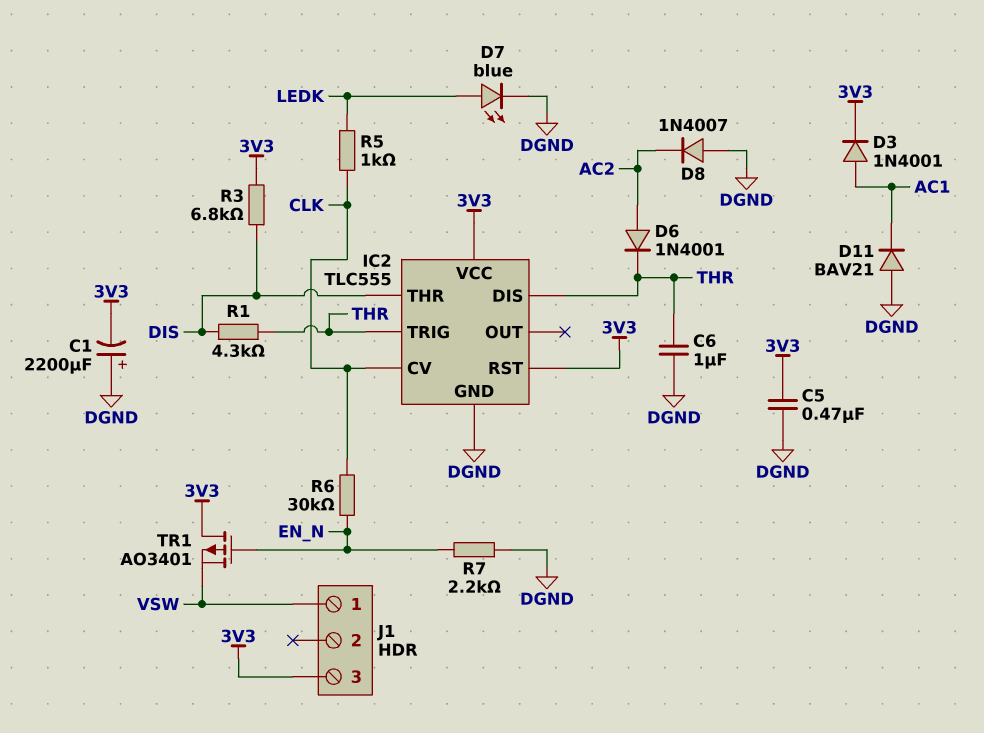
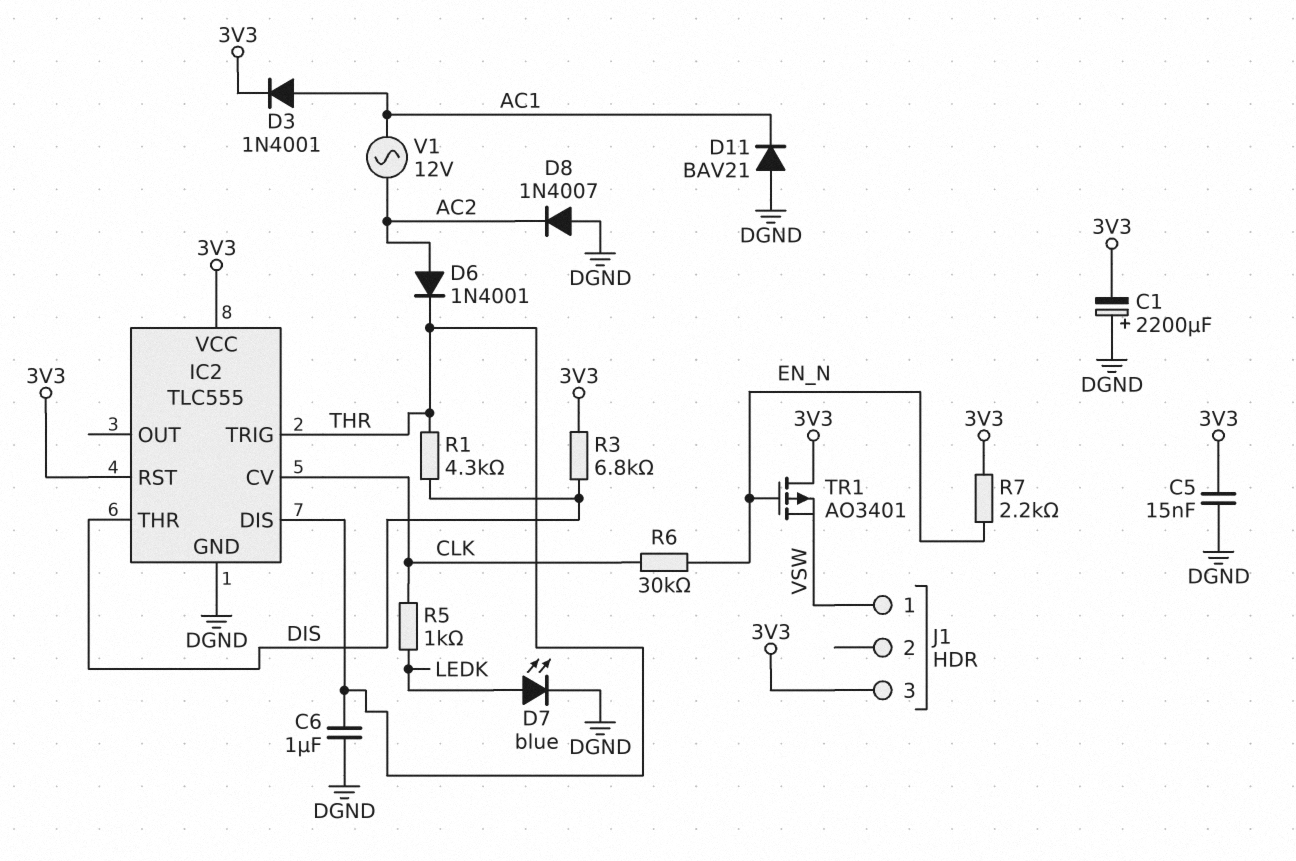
C5: 470nF (3V3, DGND) -> 15nF (3V3, DGND)
R7: 2.2k (DGND, EN_N) -> 2.2k (3V3, EN_N)
V1: none -> AC 12V (AC1, AC2)

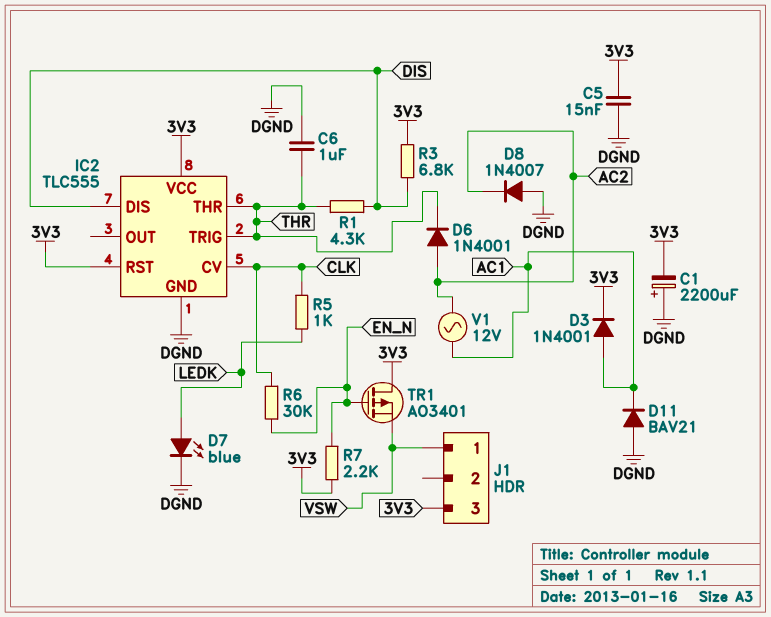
IC2 pin DIS: THR -> DIS
IC2 pin THR: DIS -> THR

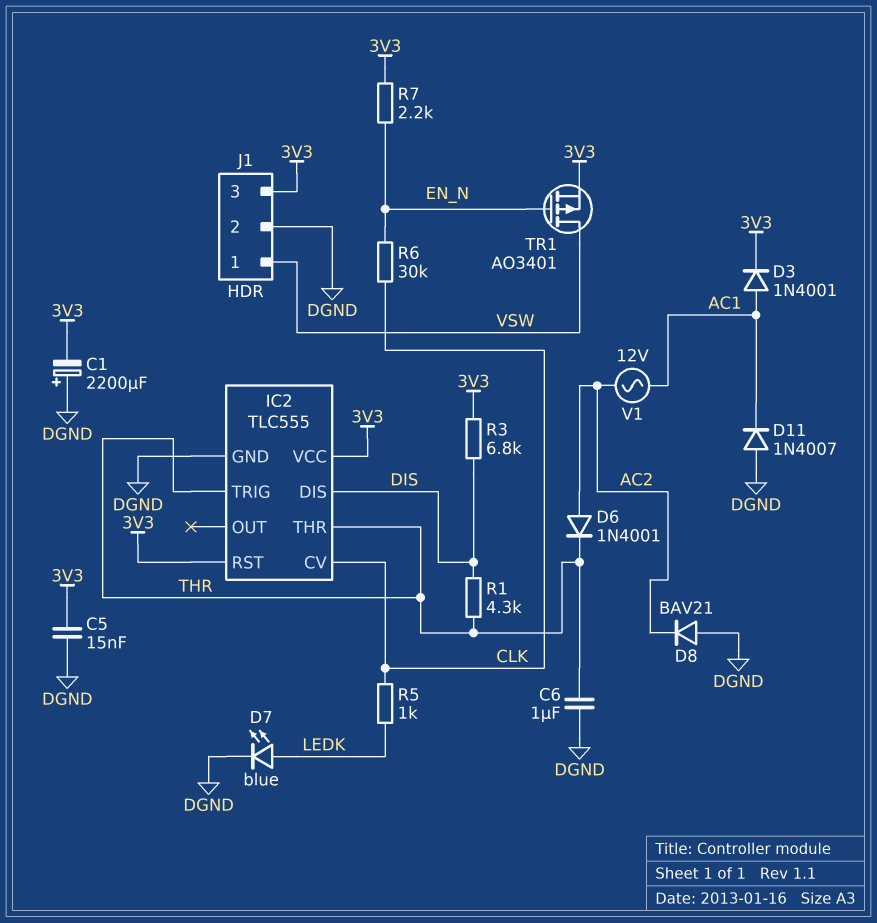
D8: diode 1N4007 (A DGND, K AC2) -> diode BAV21 (A DGND, K AC2)
D11: diode BAV21 (A DGND, K AC1) -> diode 1N4007 (A DGND, K AC1)
J1 pin 2: none -> DGND
TR1: PMOS AO3401 (G EN_N, D 3V3, S VSW) -> PMOS AO3401 (G EN_N, D VSW, S 3V3)

